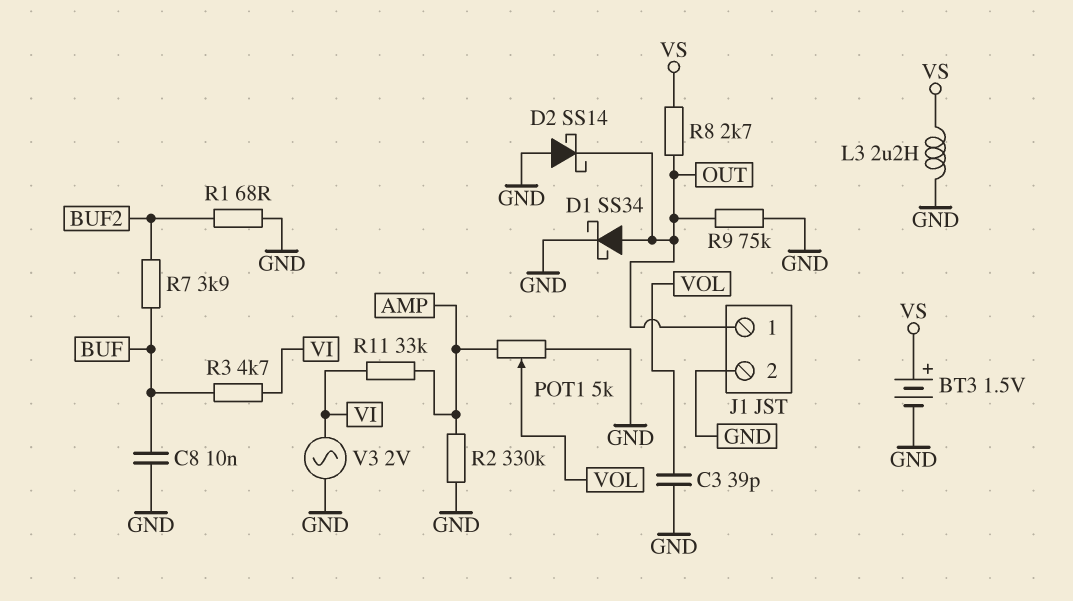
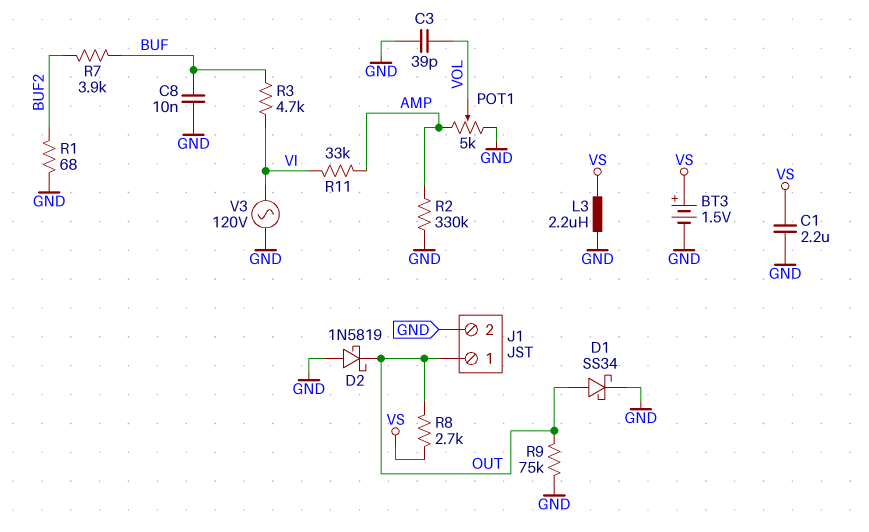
C1: none -> 2.2uF (GND, VS)
D2: schottky SS14 (A GND, K OUT) -> schottky 1N5819 (A GND, K OUT)
V3: AC 2V (GND, VI) -> AC 120V (GND, VI)

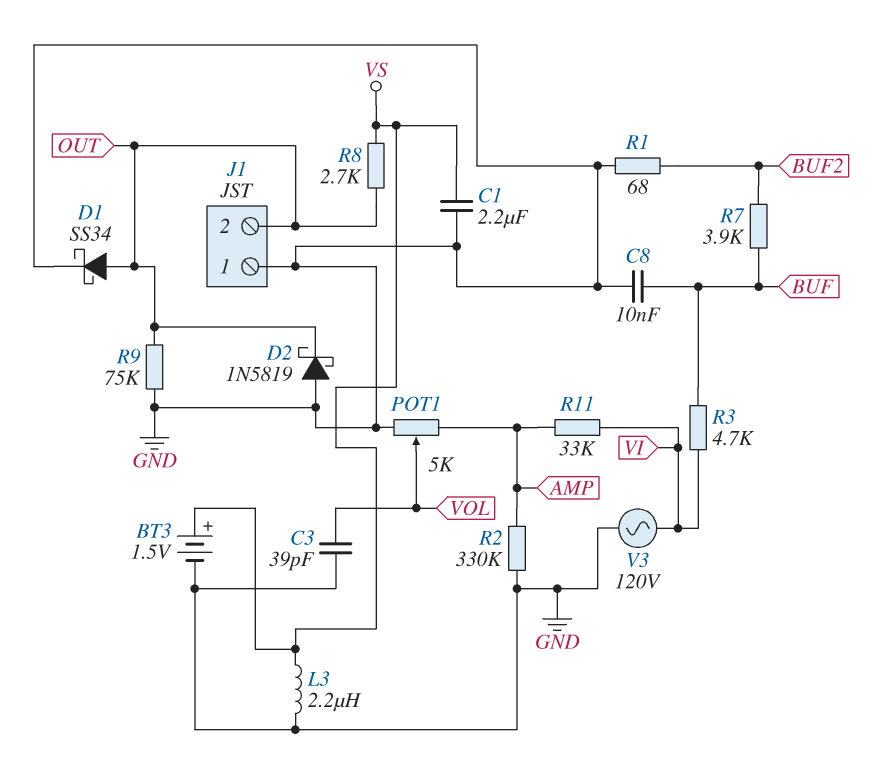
J1 pin 1: OUT -> GND
J1 pin 2: GND -> OUT

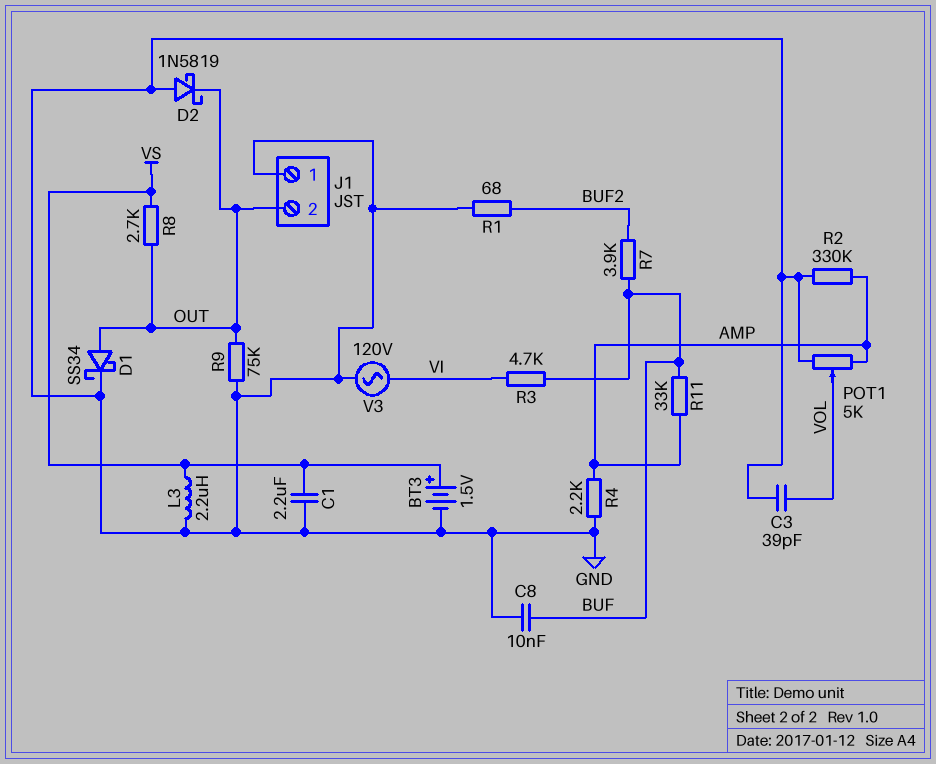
R4: none -> 2.2k (AMP, GND)
R11: 33k (AMP, VI) -> 33k (AMP, BUF)

